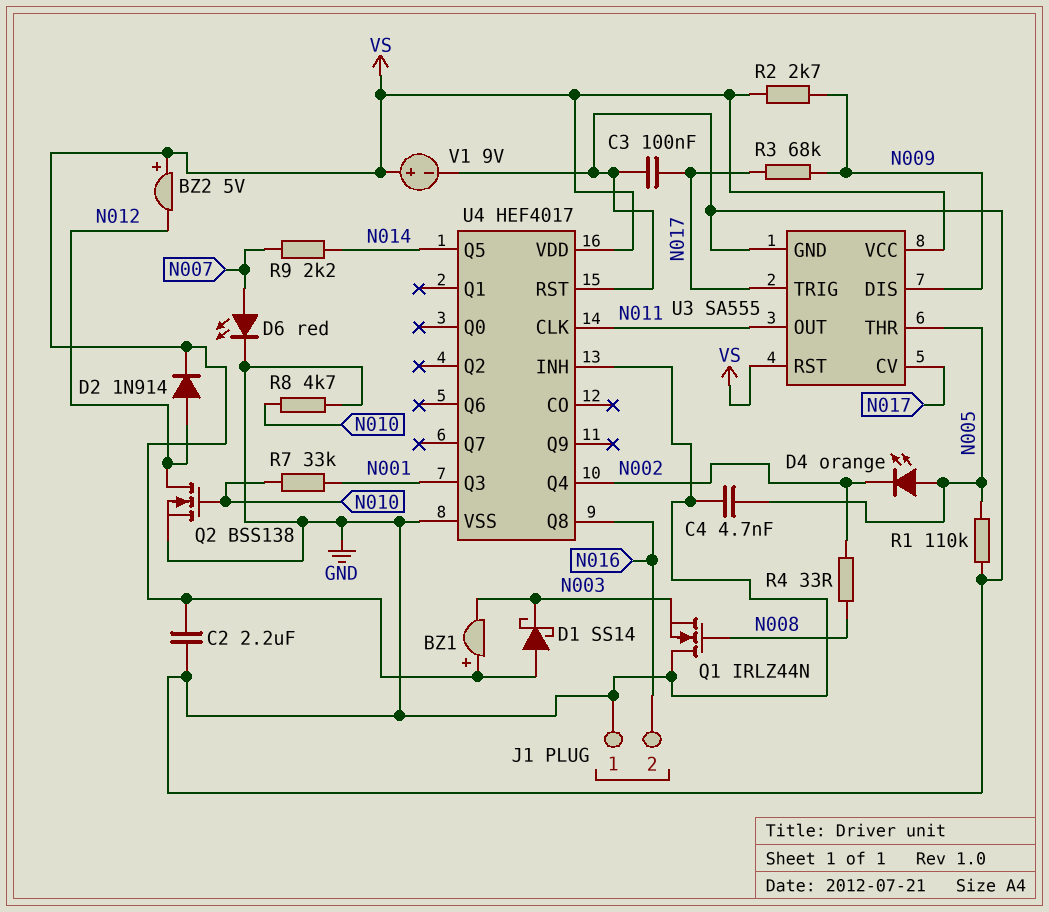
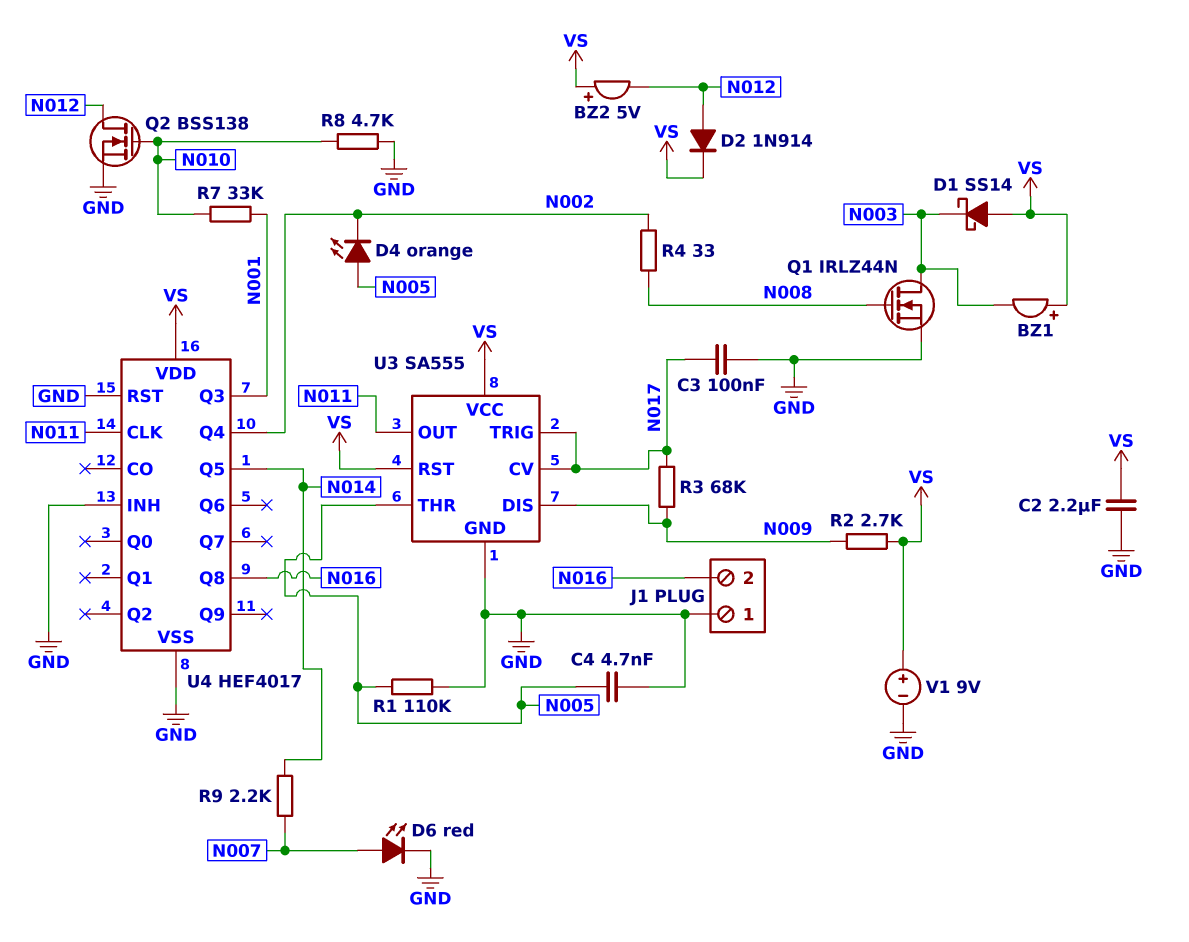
Q1: NMOS IRLZ44N (G N008, D GND, S N003) -> NMOS IRLZ44N (G N008, D N003, S GND)

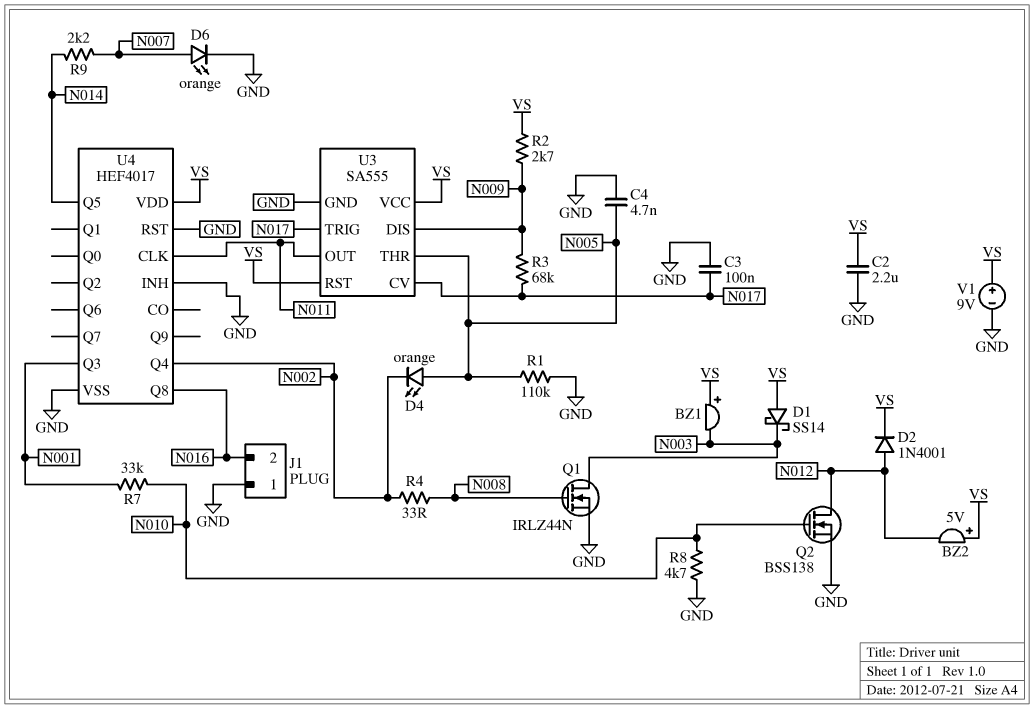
D2: diode 1N914 (A N012, K VS) -> diode 1N4001 (A N012, K VS)
D6: LED red (A N007, K GND) -> LED orange (A N007, K GND)

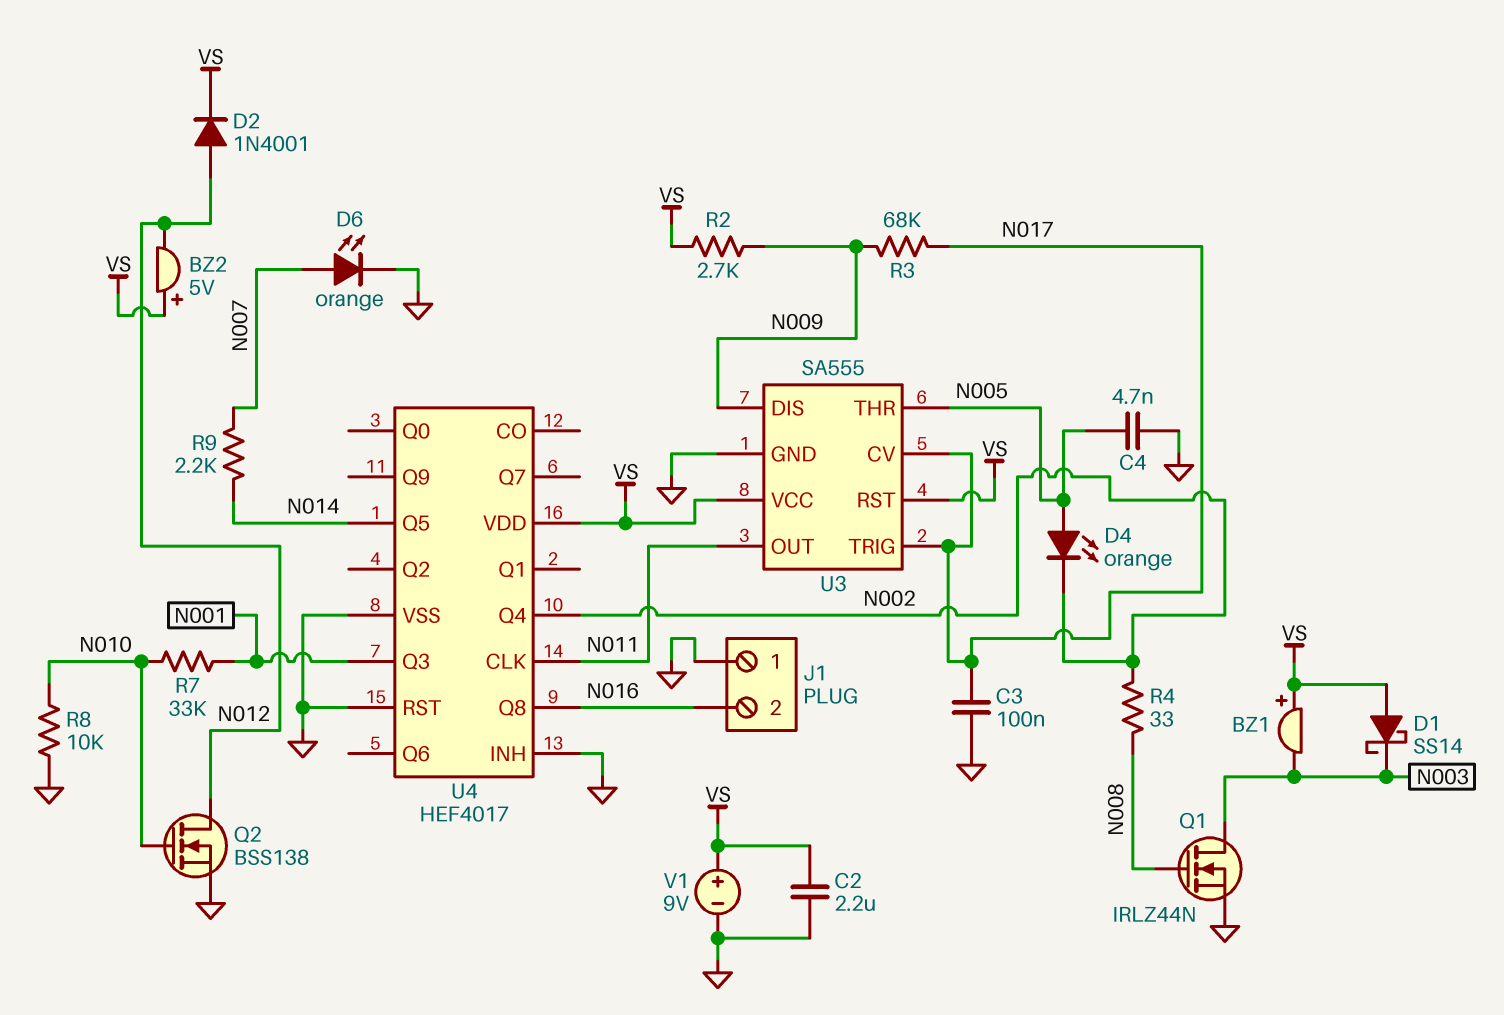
R1: 110k (GND, N005) -> none
R8: 4.7k (GND, N010) -> 10k (GND, N010)

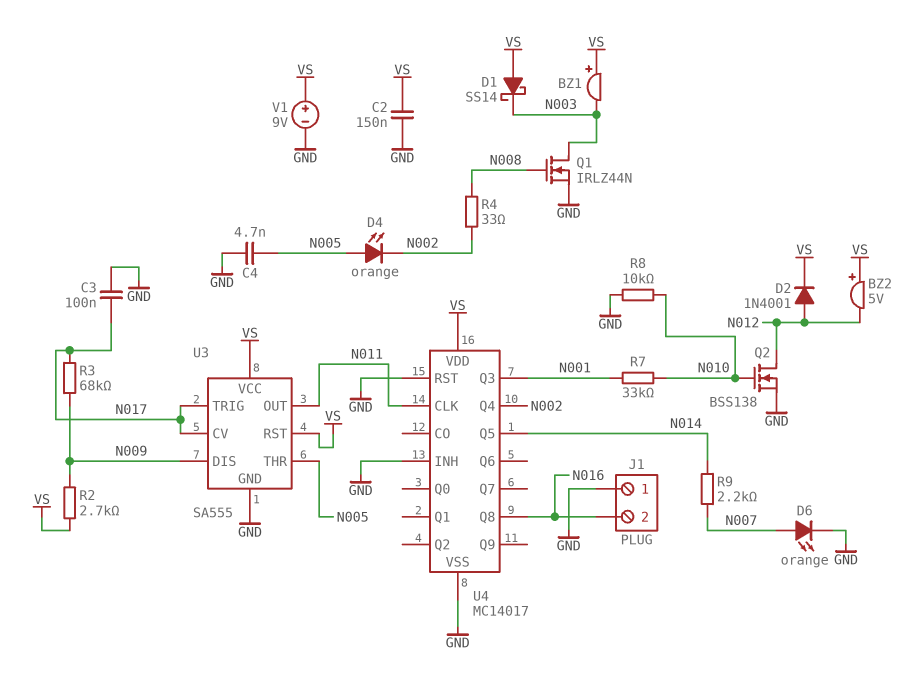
C2: 2.2uF (GND, VS) -> 150nF (GND, VS)
U4: HEF4017 -> MC14017

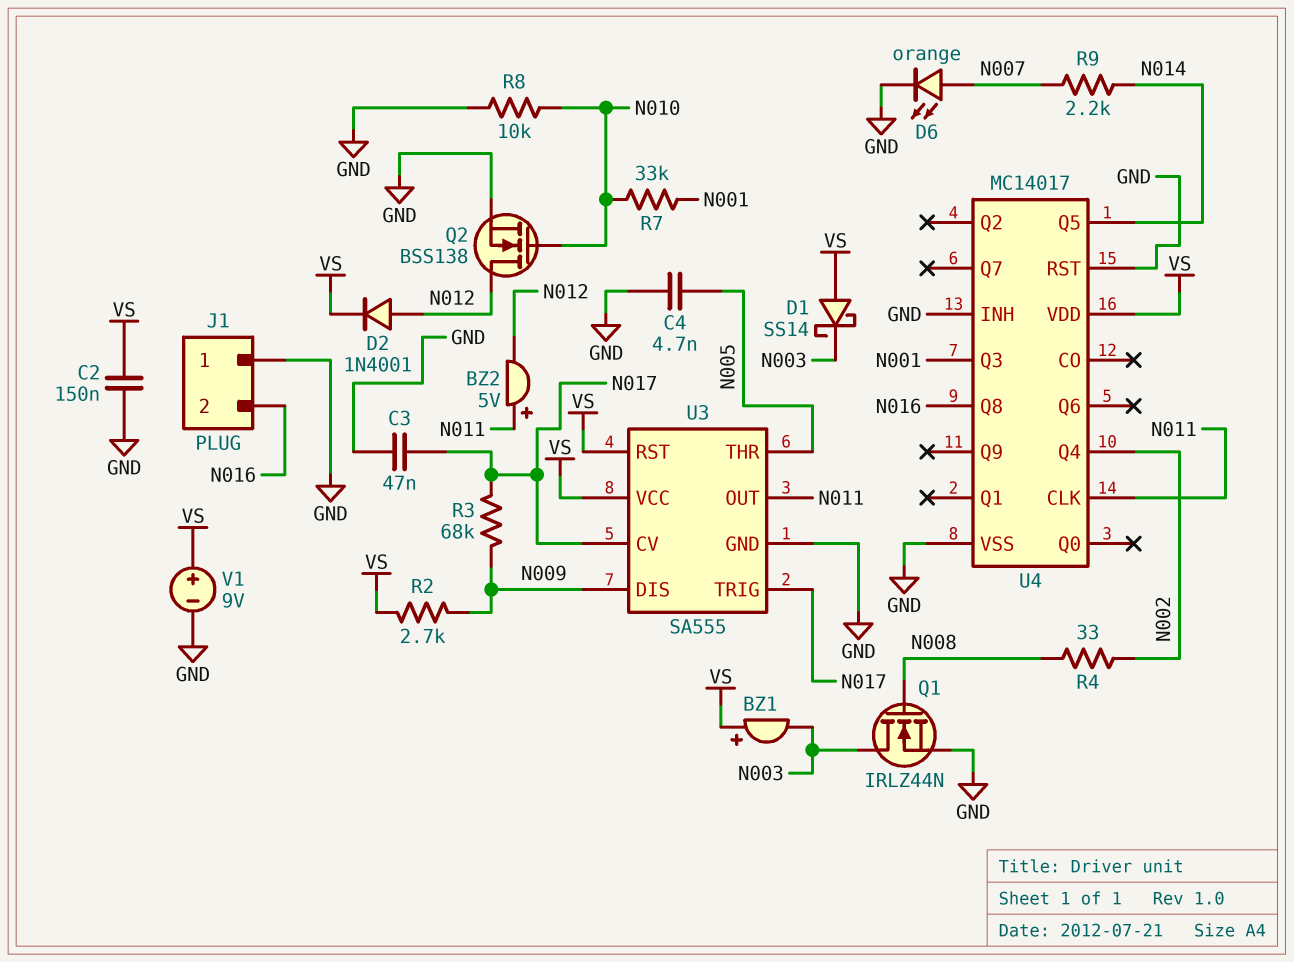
BZ2: buzzer 5V (plus VS, minus N012) -> buzzer 5V (plus N011, minus N012)
C3: 100nF (GND, N017) -> 47nF (GND, N017)
D4: LED orange (A N005, K N002) -> none

